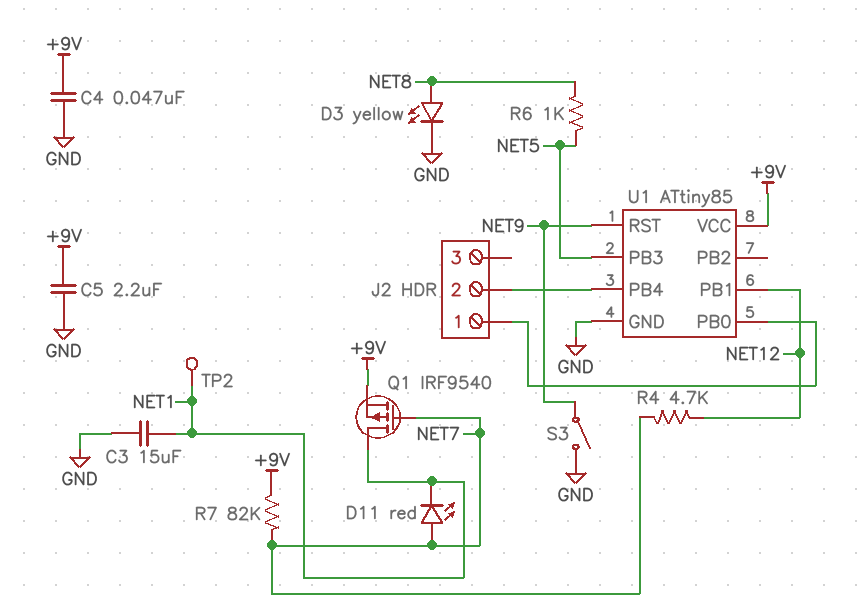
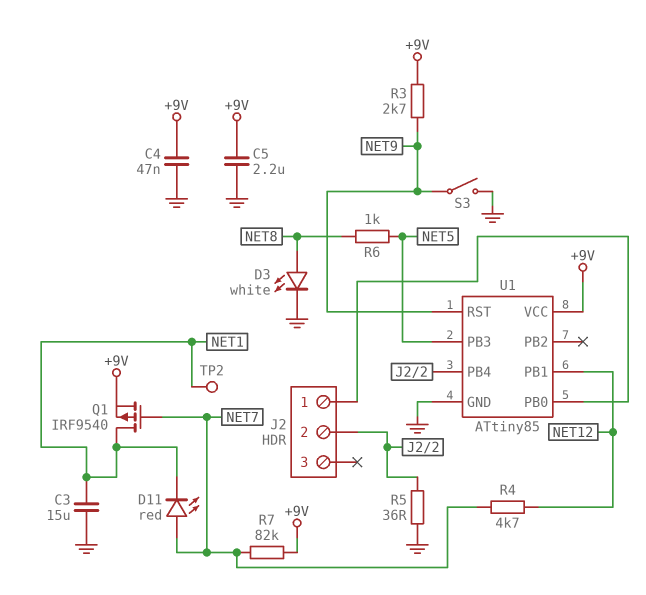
D3: LED yellow (A NET8, K GND) -> LED white (A NET8, K GND)
R3: none -> 2.7k (+9V, NET9)
R5: none -> 36 (GND, J2/2)

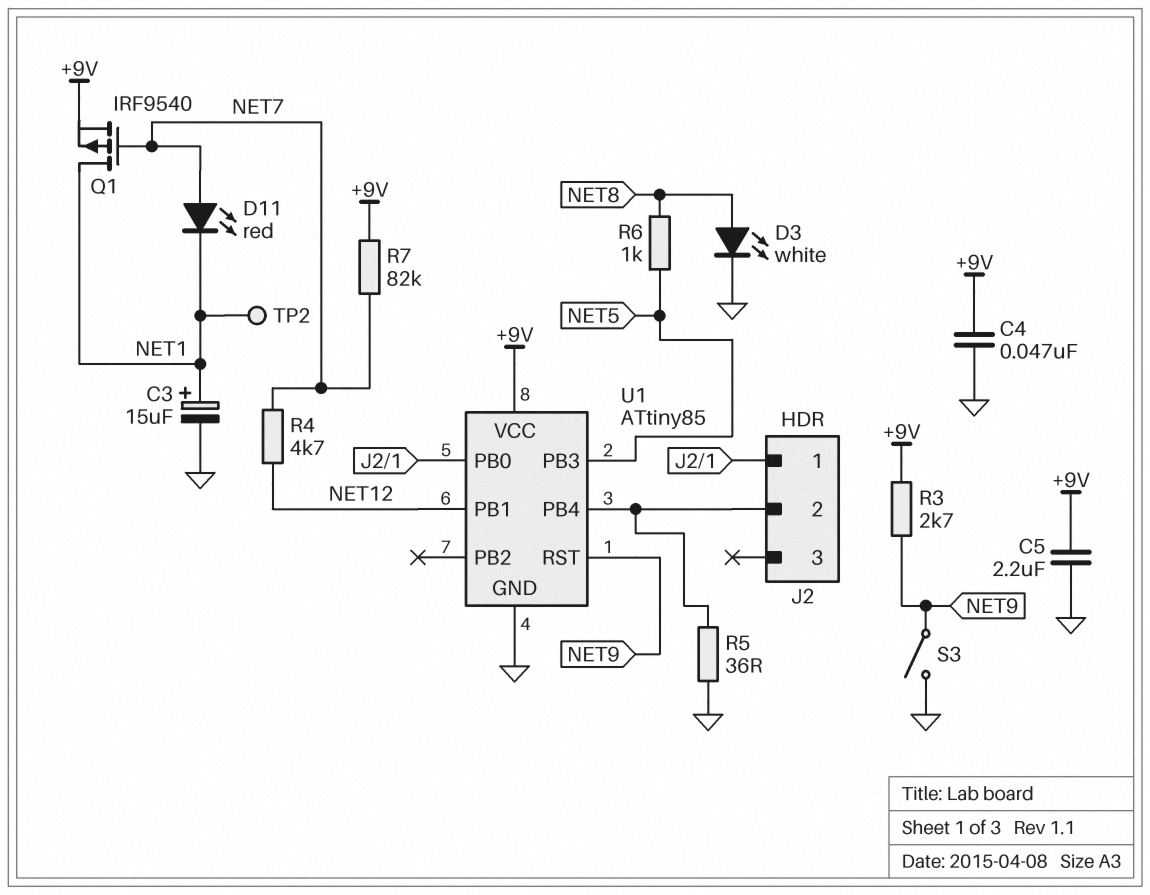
C3: 15uF (GND, NET1) -> 15uF (plus NET1, minus GND)

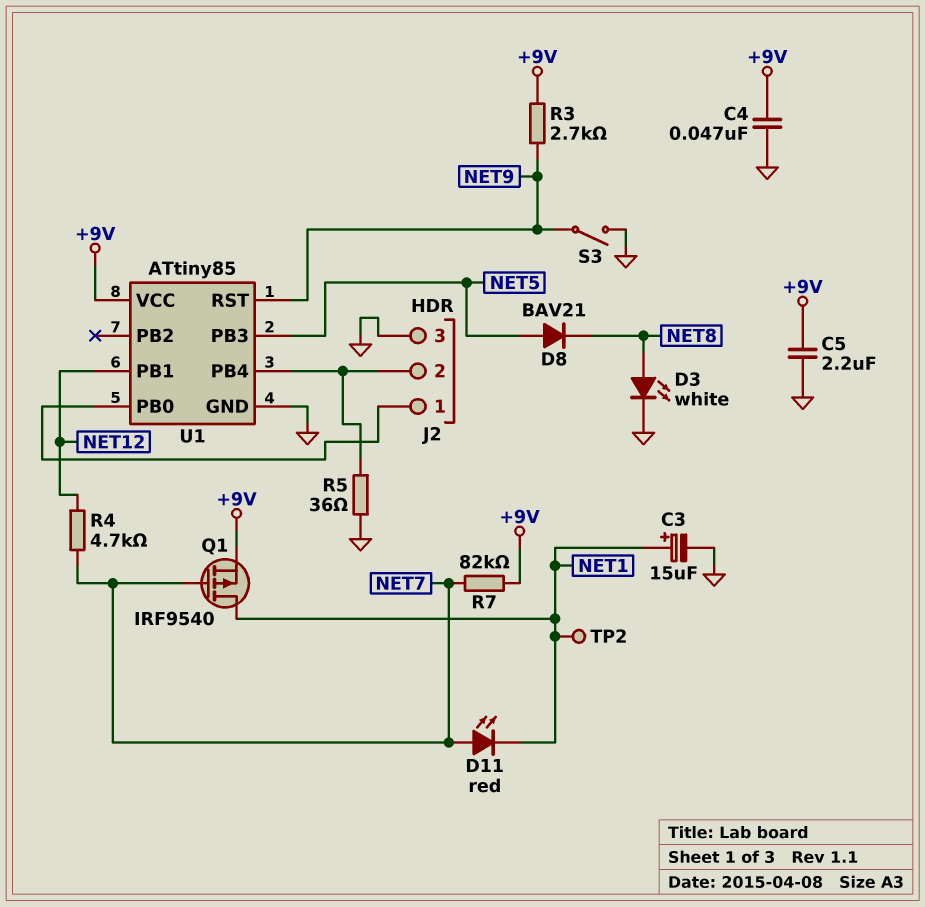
D8: none -> diode BAV21 (A NET5, K NET8)
J2 pin 3: none -> GND
R6: 1k (NET5, NET8) -> none

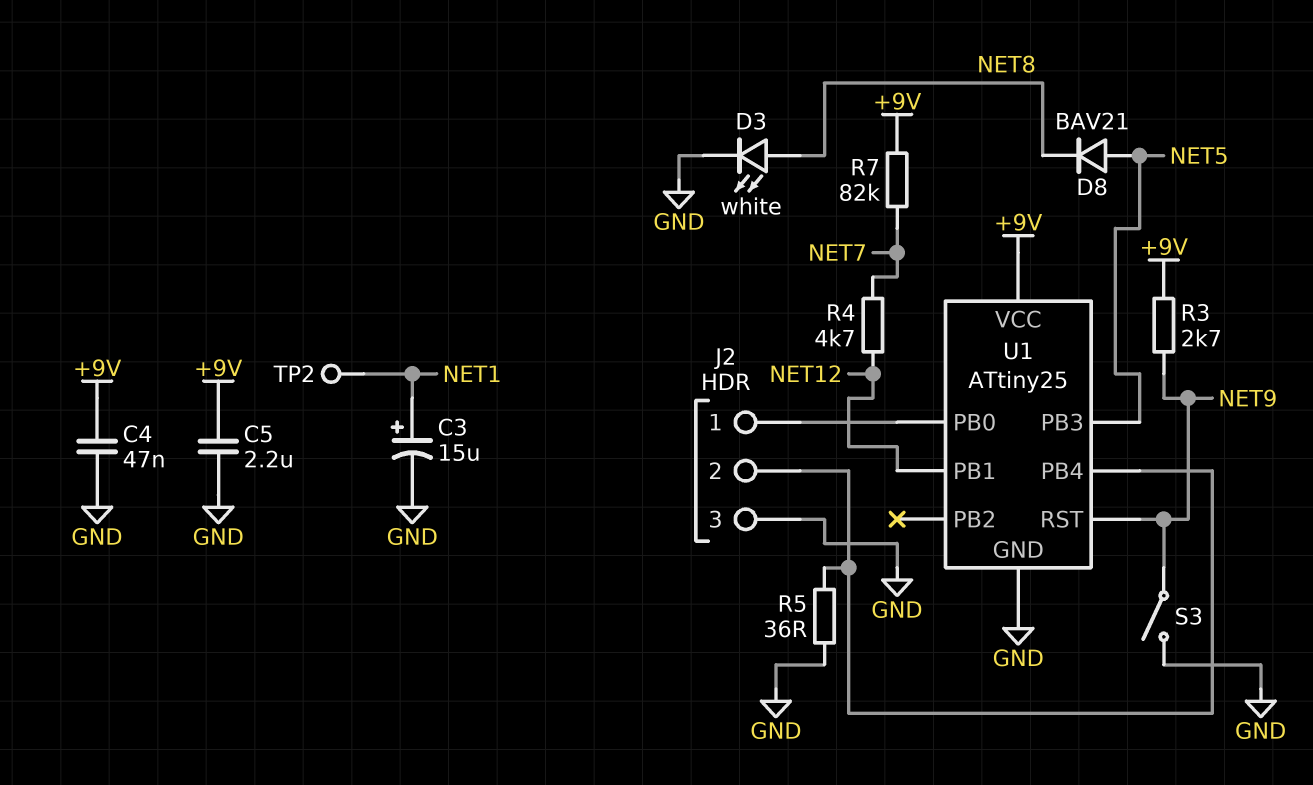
D11: LED red (A NET7, K NET1) -> none
Q1: PMOS IRF9540 (G NET7, D NET1, S +9V) -> none
U1: ATtiny85 -> ATtiny25

